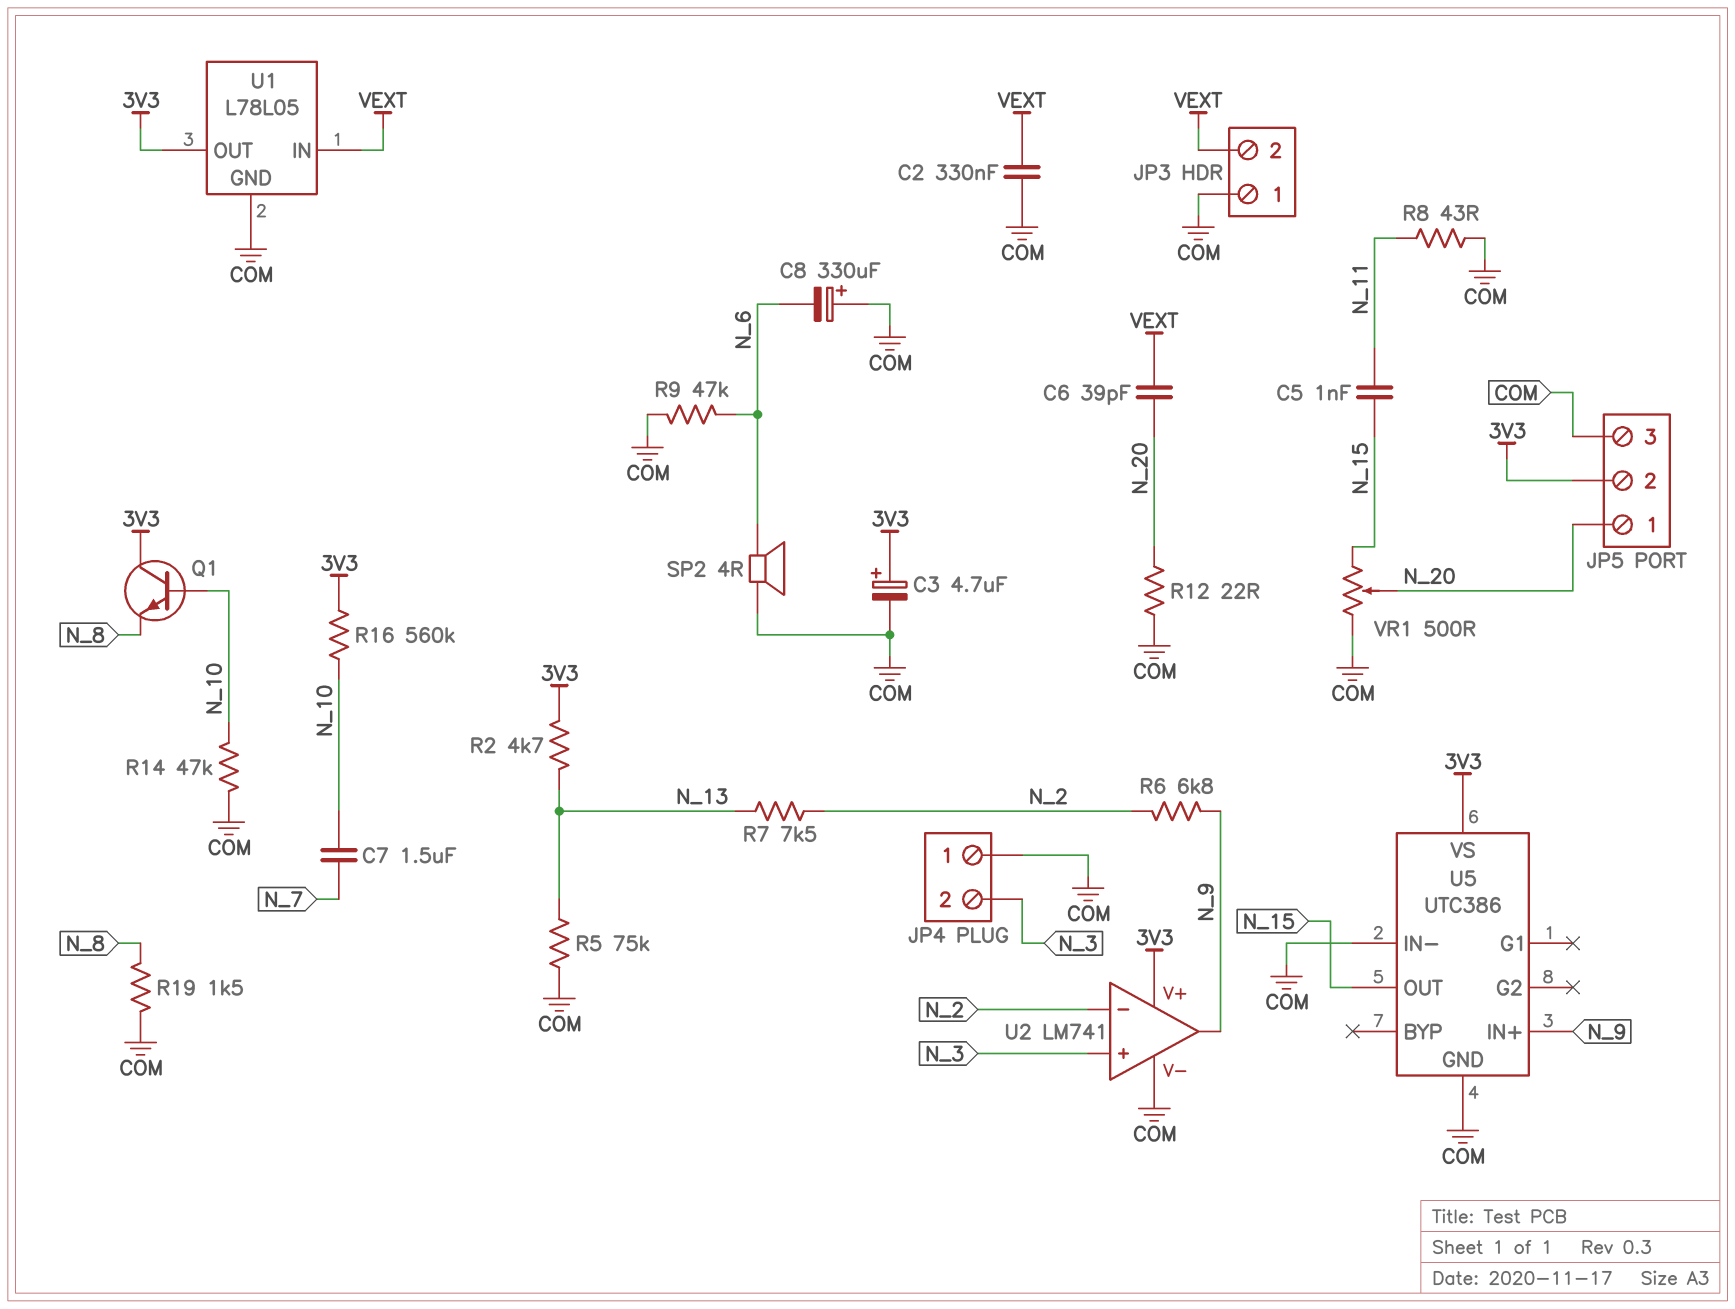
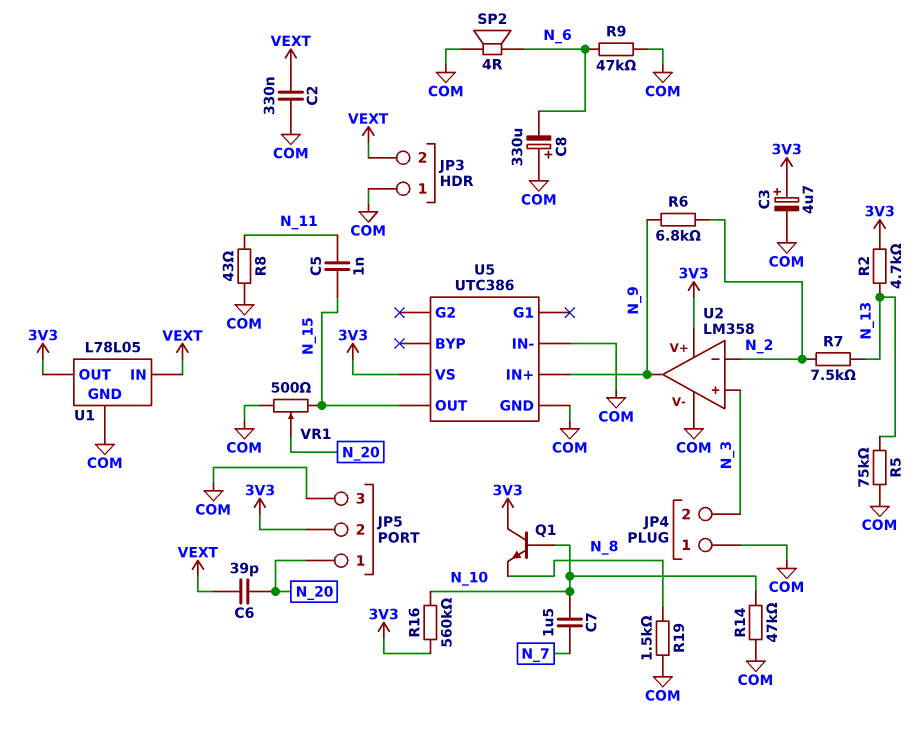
R12: 22 (COM, N_20) -> none
U2: LM741 -> LM358

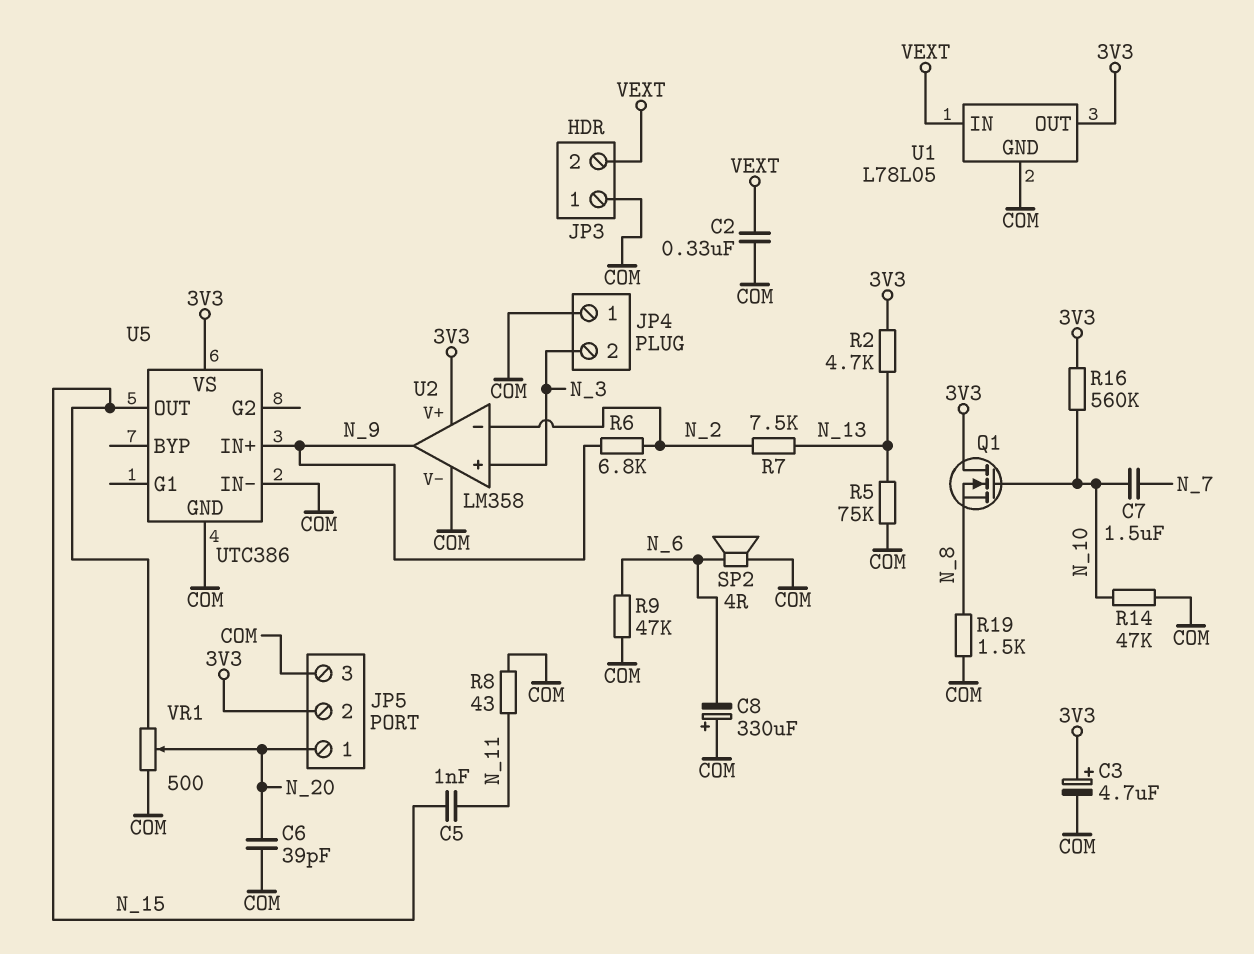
C6: 39pF (N_20, VEXT) -> 39pF (COM, N_20)
Q1: NPN (B N_10, C 3V3, E N_8) -> NMOS (G N_10, D 3V3, S N_8)

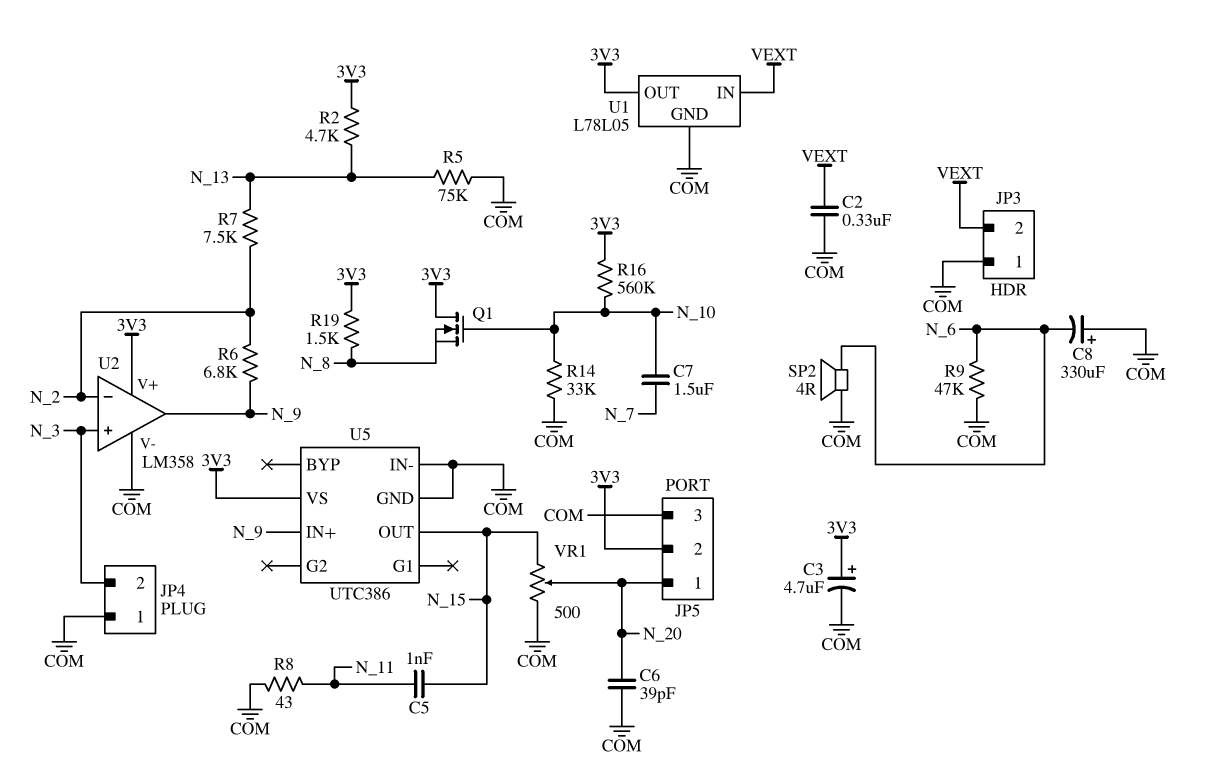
R14: 47k (COM, N_10) -> 33k (COM, N_10)
R19: 1.5k (COM, N_8) -> 1.5k (3V3, N_8)

